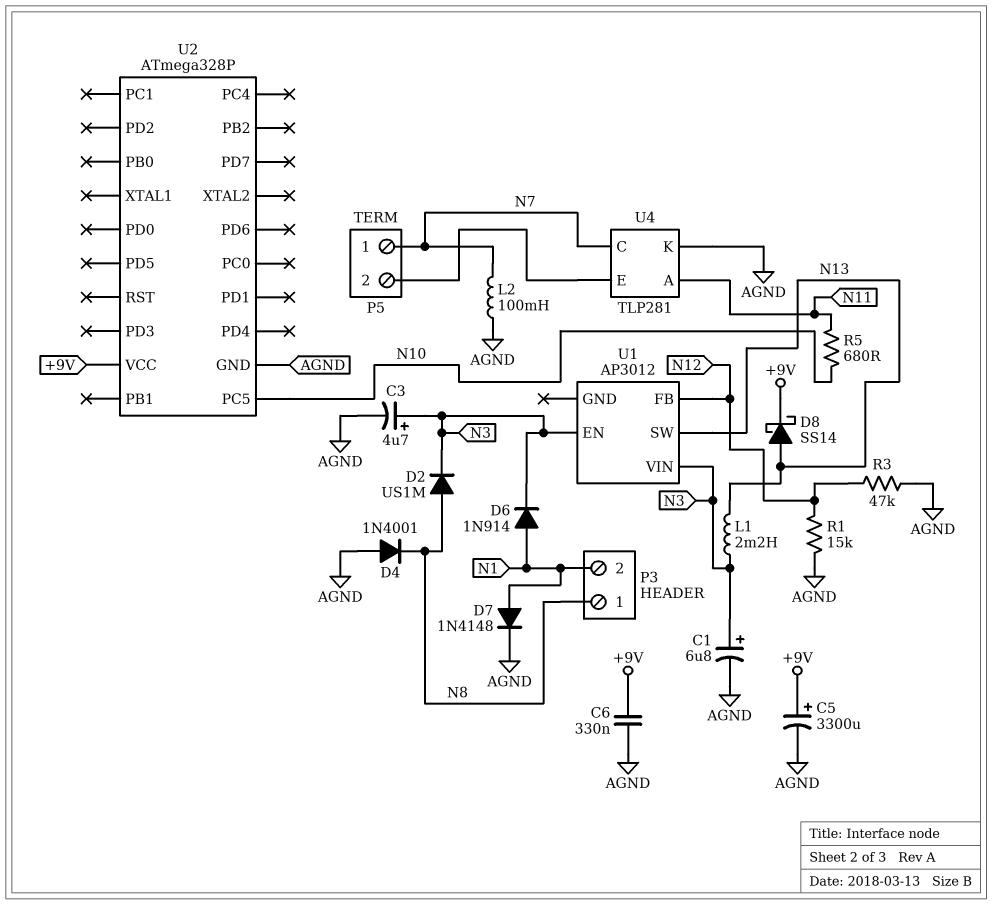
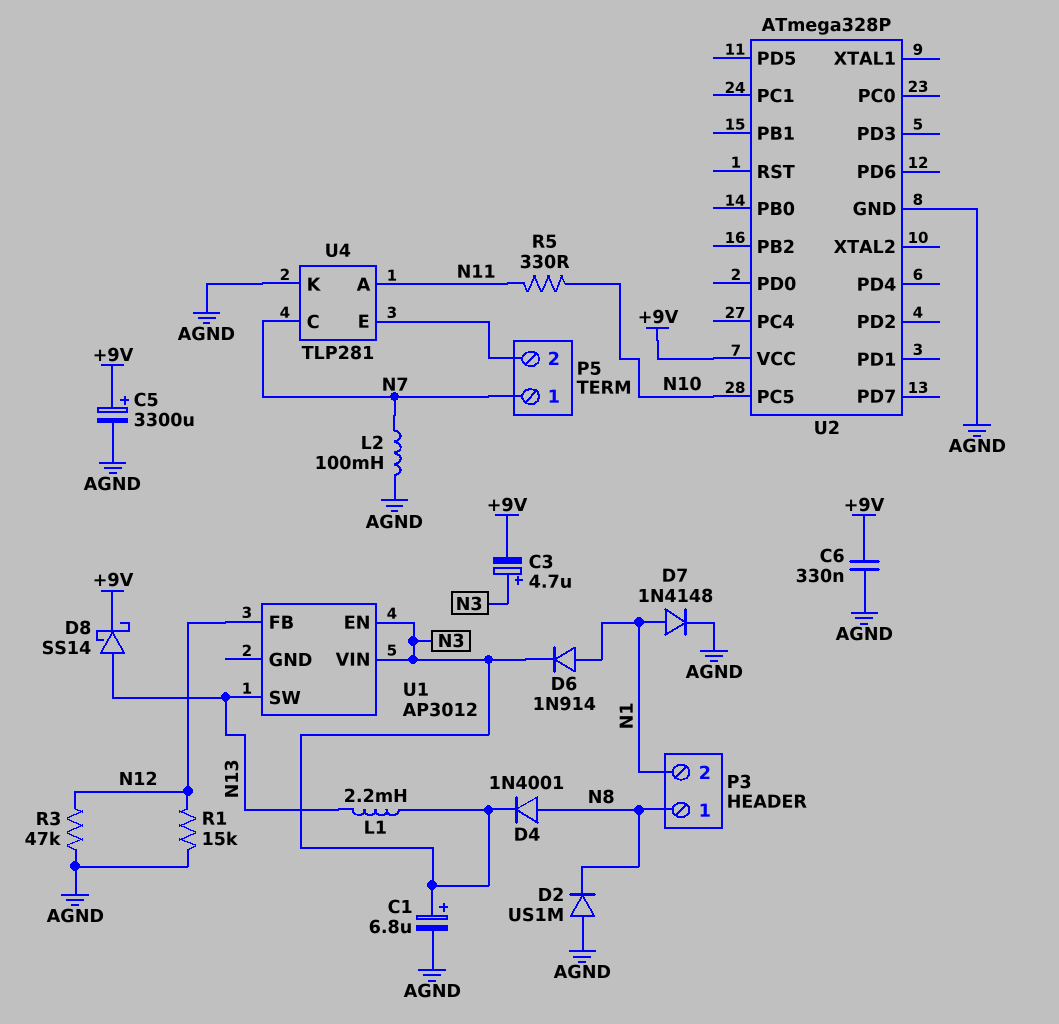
C3: 4.7uF (plus N3, minus AGND) -> 4.7uF (plus N3, minus +9V)
D2: diode US1M (A N8, K N3) -> diode US1M (A AGND, K N8)
D4: diode 1N4001 (A AGND, K N8) -> diode 1N4001 (A N8, K N3)
R5: 680 (N10, N11) -> 330 (N10, N11)

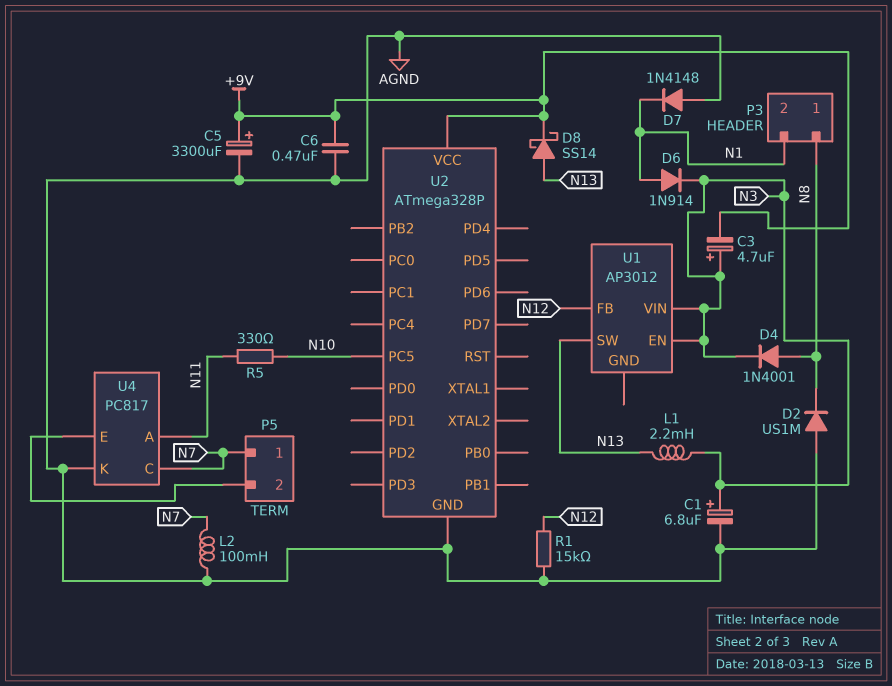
C6: 330nF (+9V, AGND) -> 470nF (+9V, AGND)
D7: diode 1N4148 (A N1, K AGND) -> diode 1N4148 (A AGND, K N1)
R3: 47k (AGND, N12) -> none
U4: TLP281 -> PC817

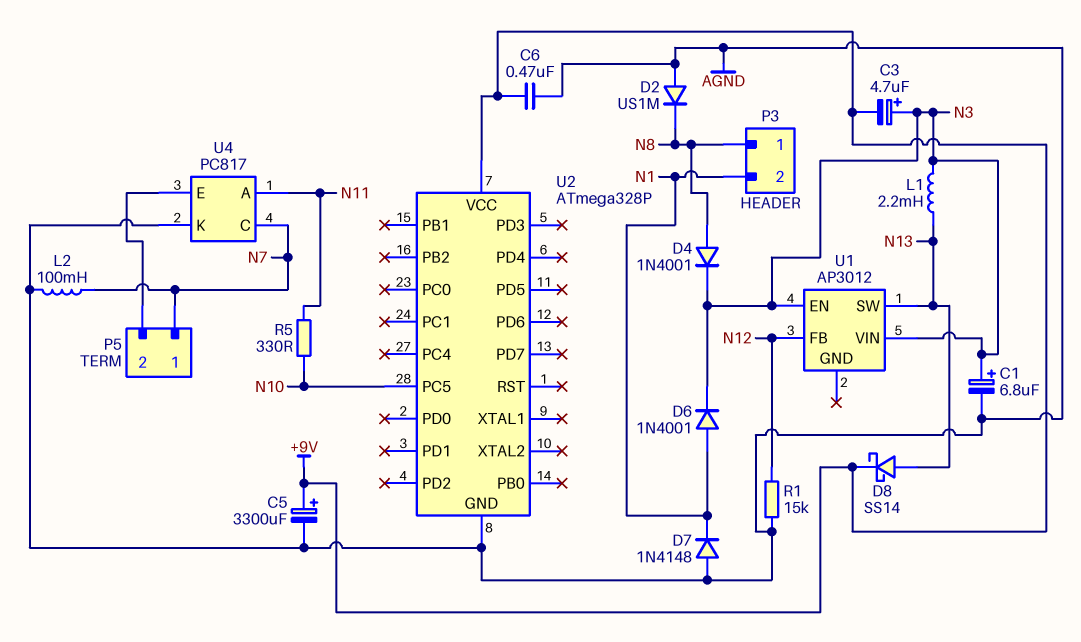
D6: diode 1N914 (A N1, K N3) -> diode 1N4001 (A N1, K N3)

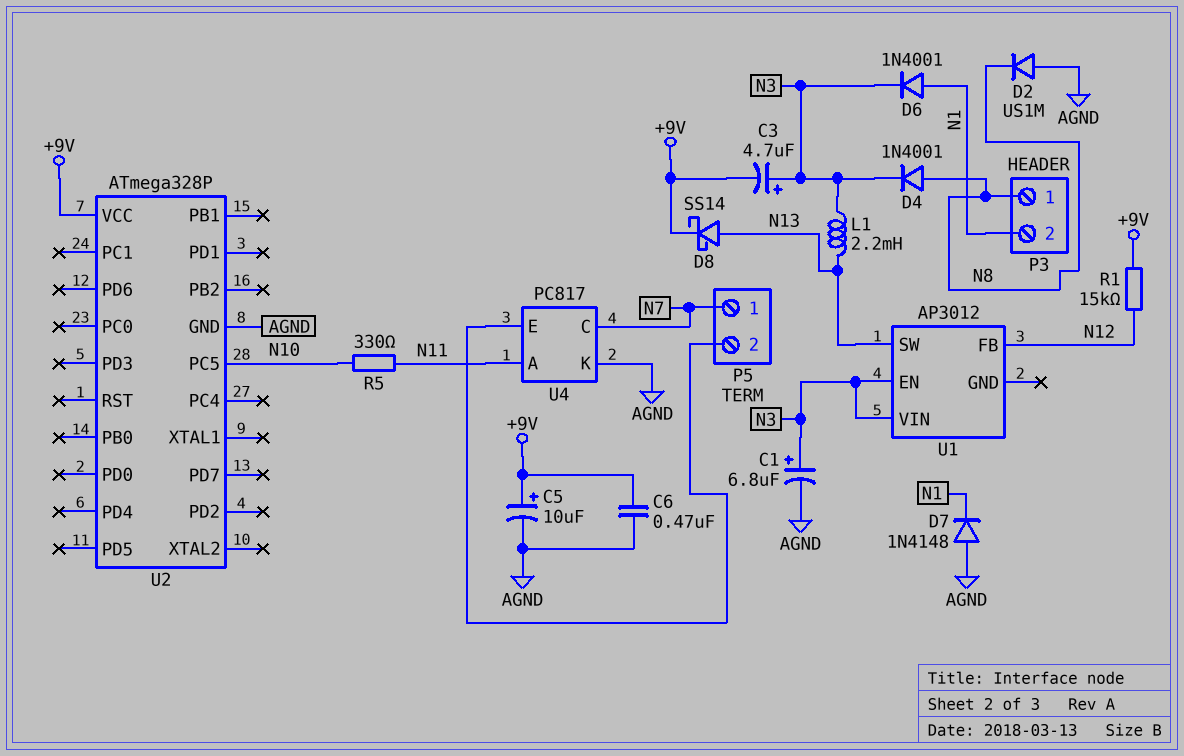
C5: 3300uF (plus +9V, minus AGND) -> 10uF (plus +9V, minus AGND)
L2: 100mH (AGND, N7) -> none
R1: 15k (AGND, N12) -> 15k (+9V, N12)

